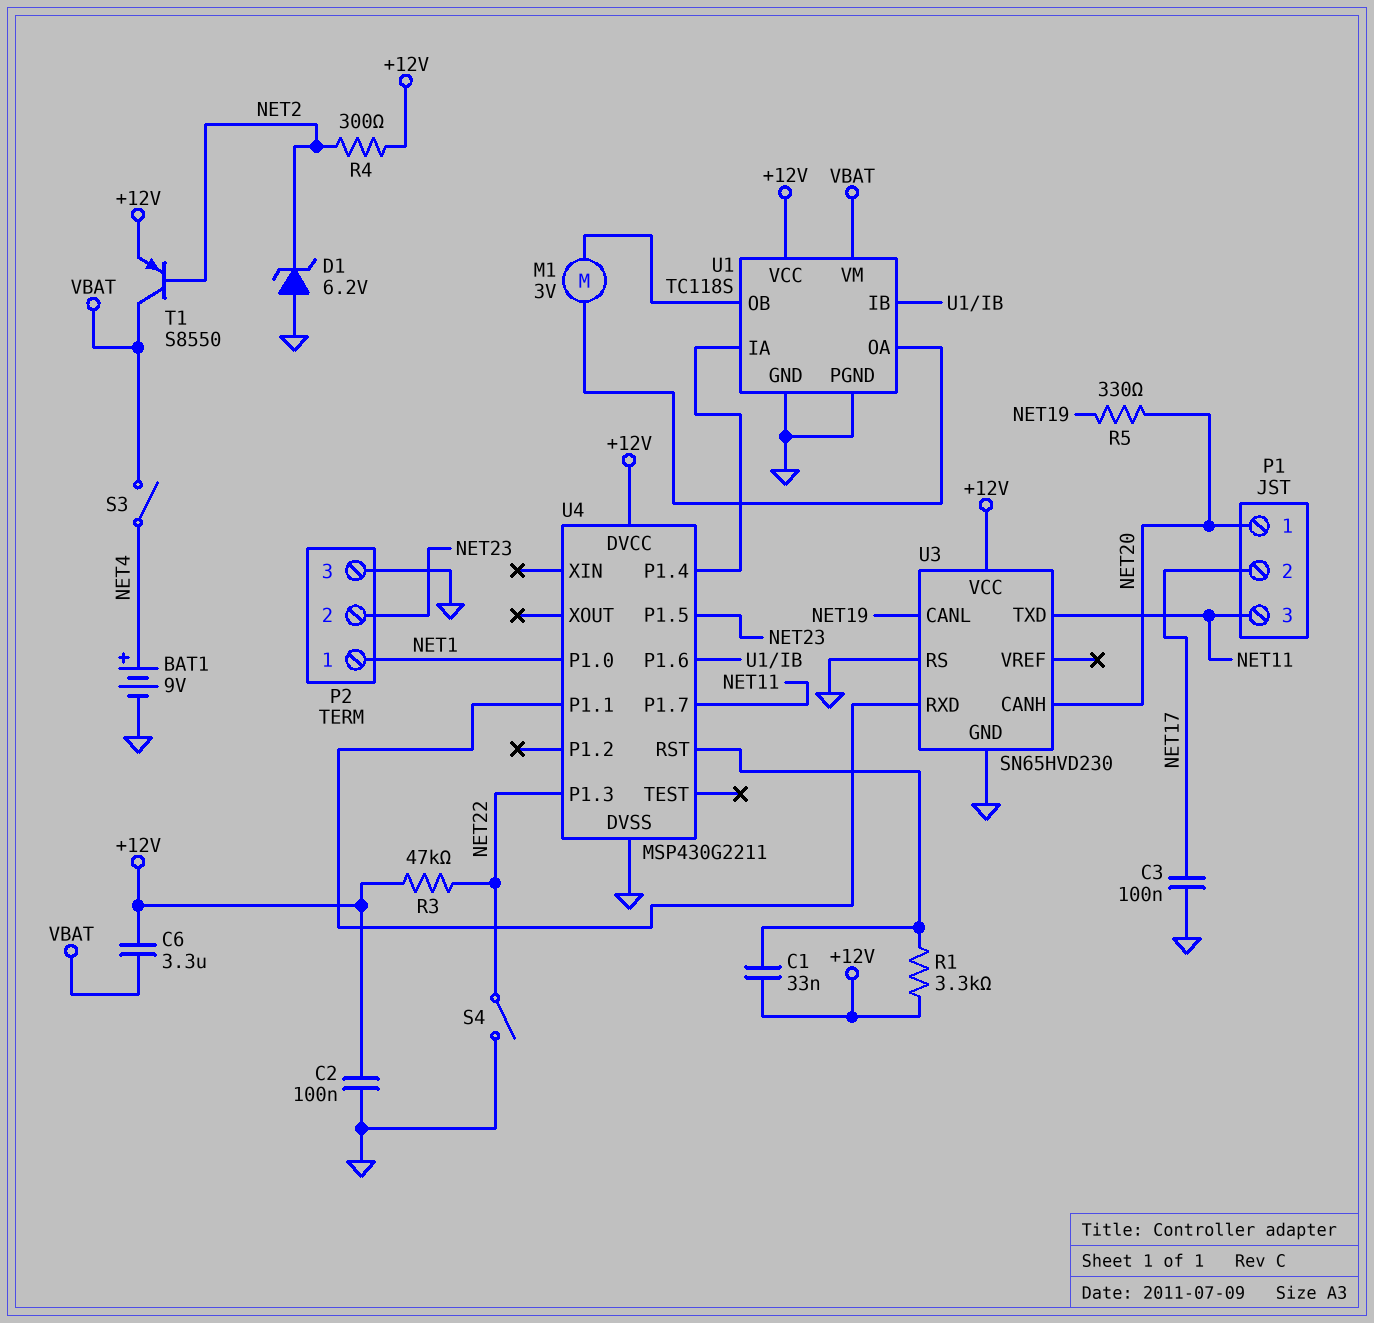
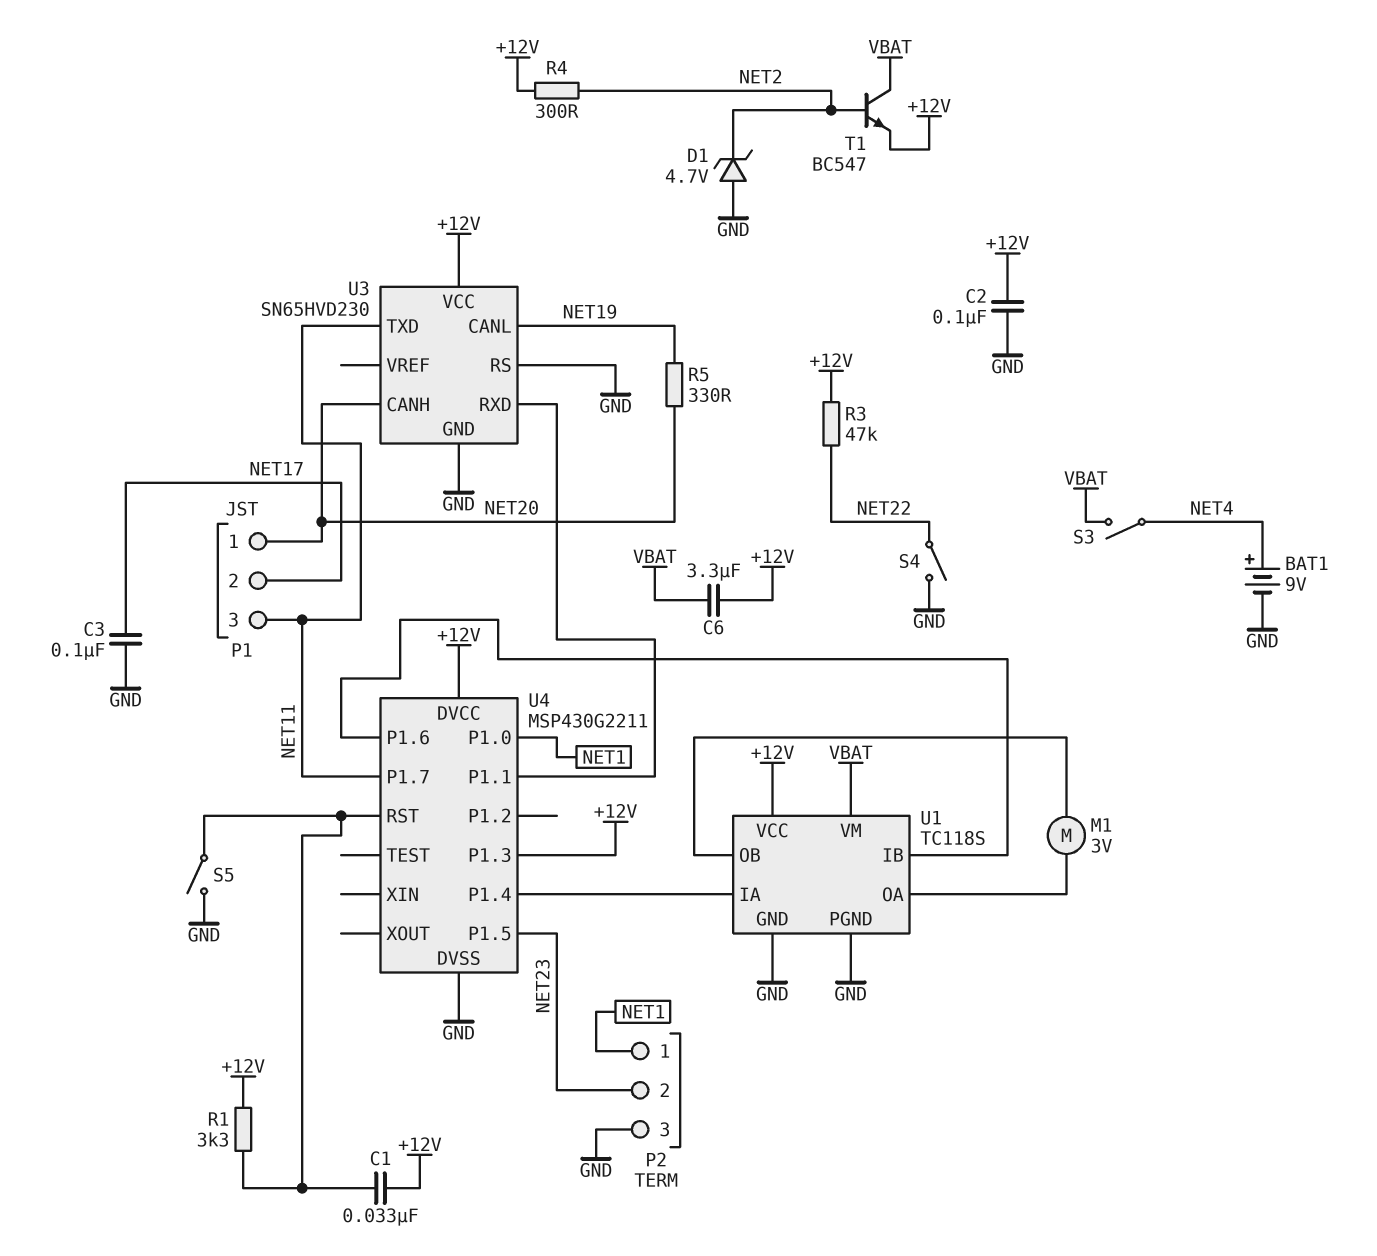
D1: zener 6.2V (A GND, K NET2) -> zener 4.7V (A GND, K NET2)
S5: none -> switch (GND, U4/RST)
T1: PNP S8550 (B NET2, C VBAT, E +12V) -> NPN BC547 (B NET2, C VBAT, E +12V)
U4 pin P1.3: NET22 -> +12V

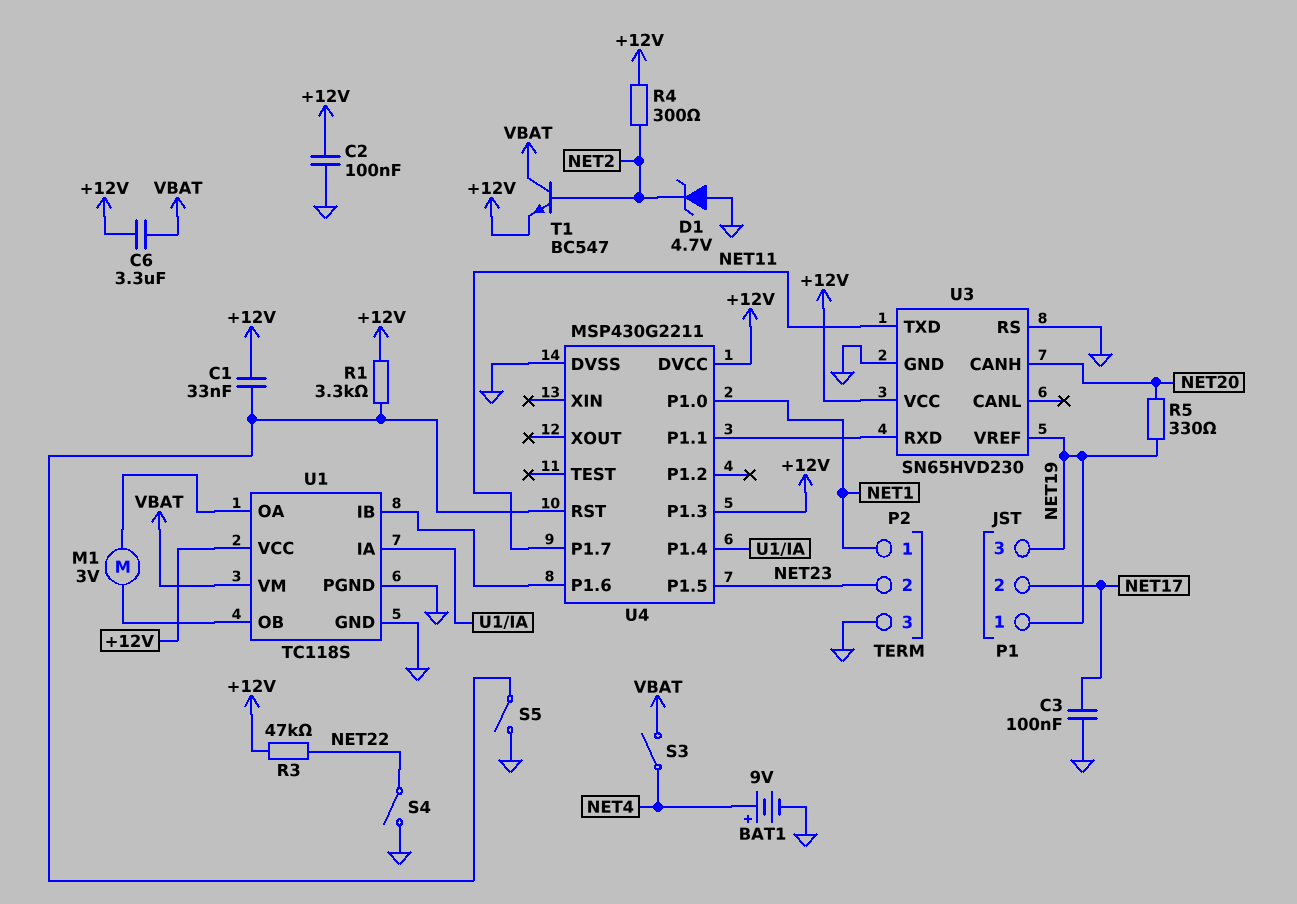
P1 pin 1: NET20 -> NET19
P1 pin 3: NET11 -> NET19
U3 pin CANL: NET19 -> none
U3 pin VREF: none -> NET19

